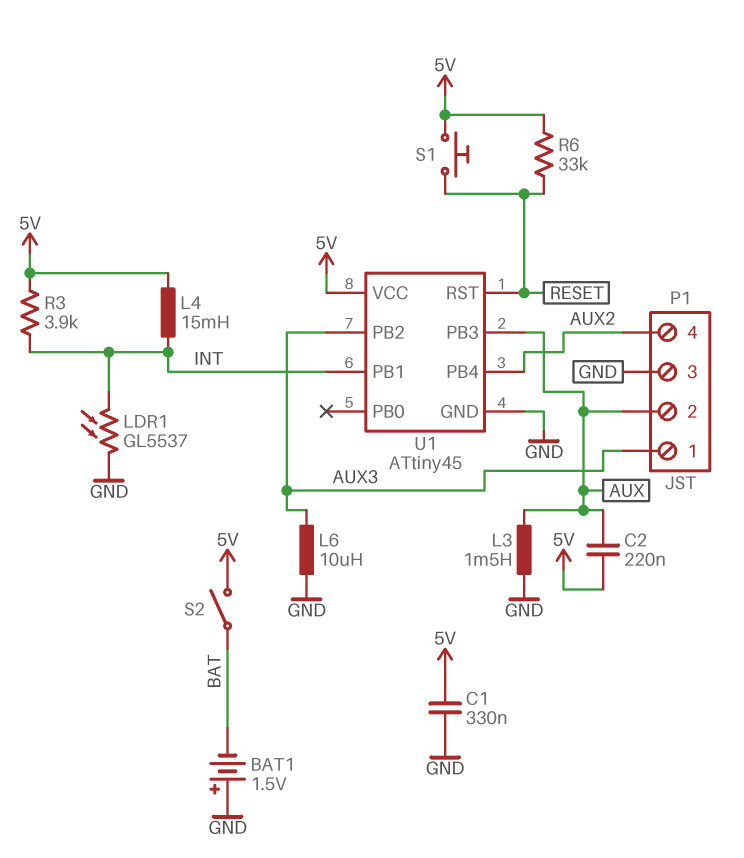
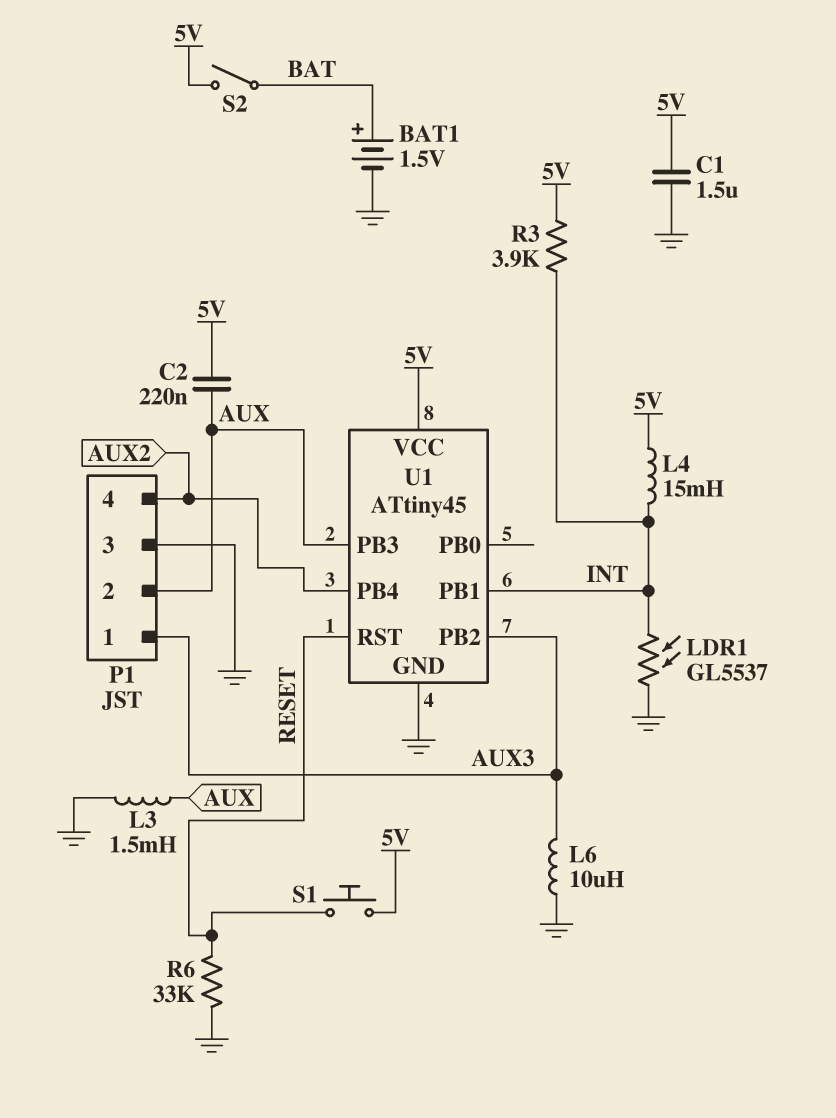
BAT1: 1.5V (plus GND, minus BAT) -> 1.5V (plus BAT, minus GND)
C1: 330nF (5V, GND) -> 1.5uF (5V, GND)
R6: 33k (5V, RESET) -> 33k (GND, RESET)

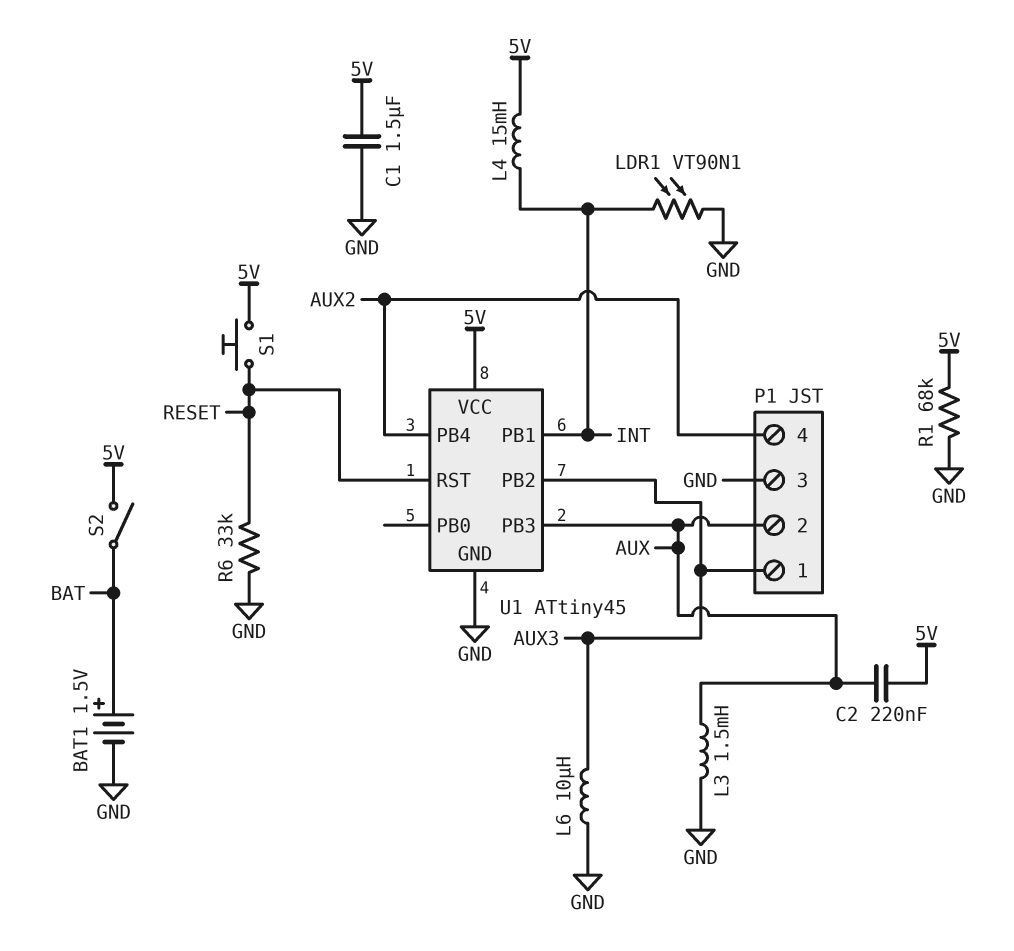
LDR1: GL5537 (GND, INT) -> VT90N1 (GND, INT)
R1: none -> 68k (5V, GND)
R3: 3.9k (5V, INT) -> none

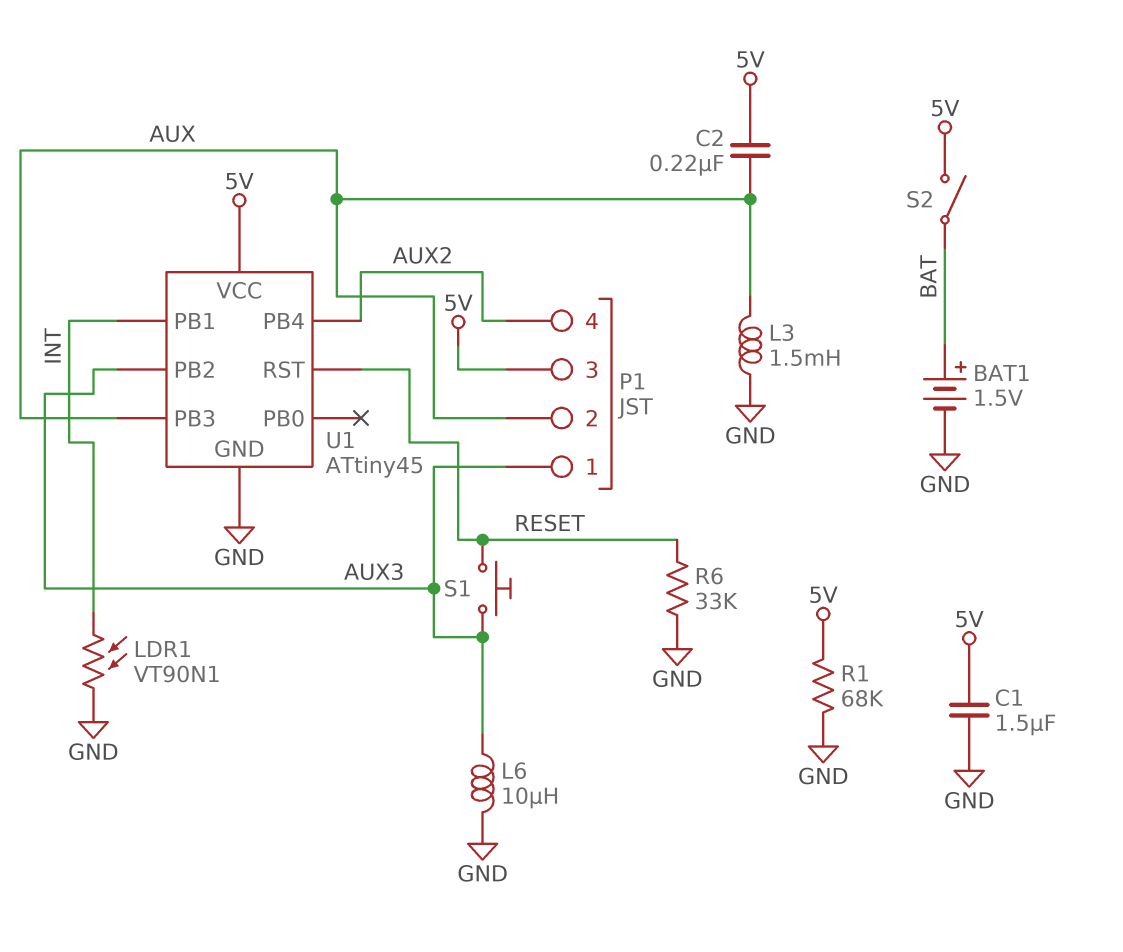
L4: 15mH (5V, INT) -> none
P1 pin 3: GND -> 5V
S1: button (5V, RESET) -> button (AUX3, RESET)

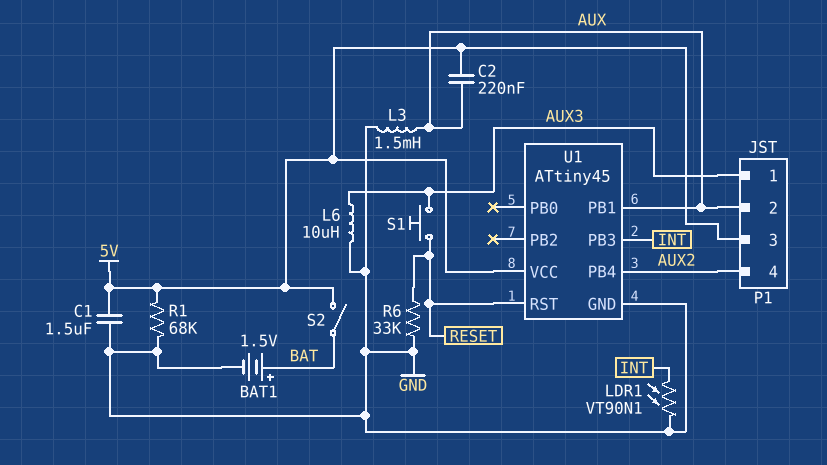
U1 pin PB1: INT -> AUX
U1 pin PB2: AUX3 -> none
U1 pin PB3: AUX -> INT

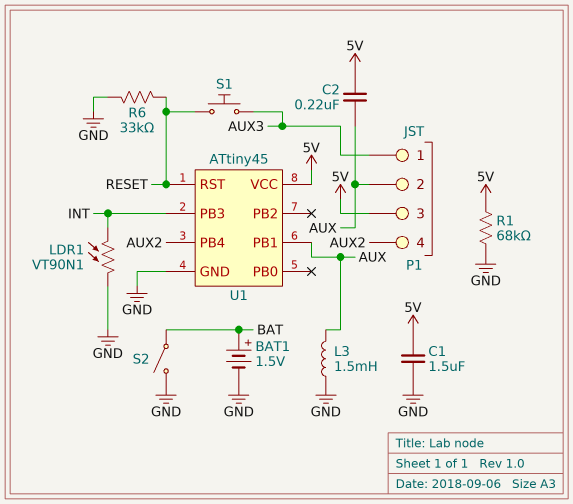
L6: 10uH (AUX3, GND) -> none
S2: switch (5V, BAT) -> switch (BAT, GND)

